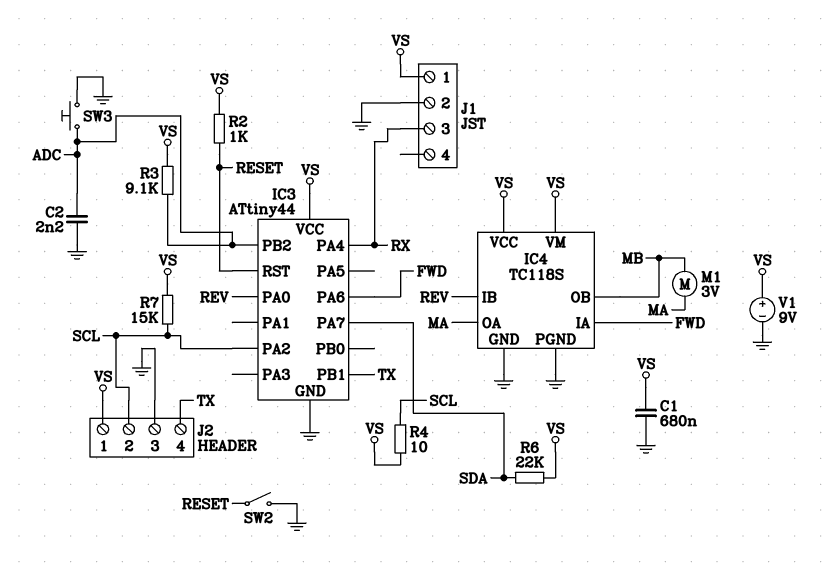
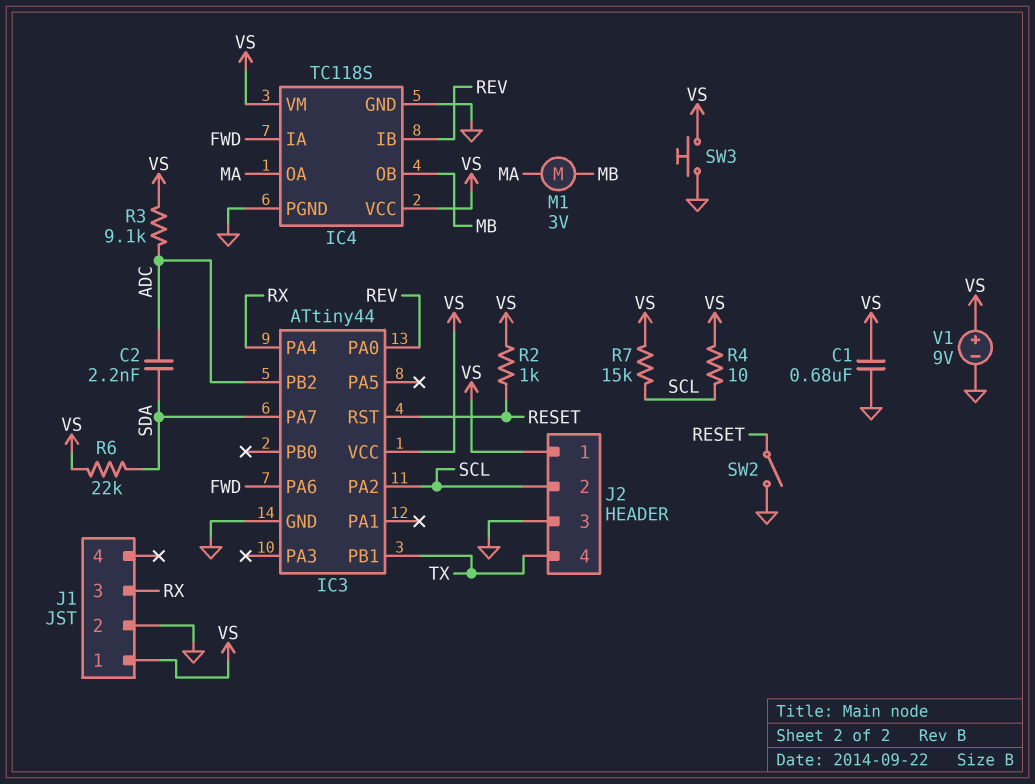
C2: 2.2nF (ADC, GND) -> 2.2nF (ADC, SDA)
SW3: button (ADC, GND) -> button (GND, VS)

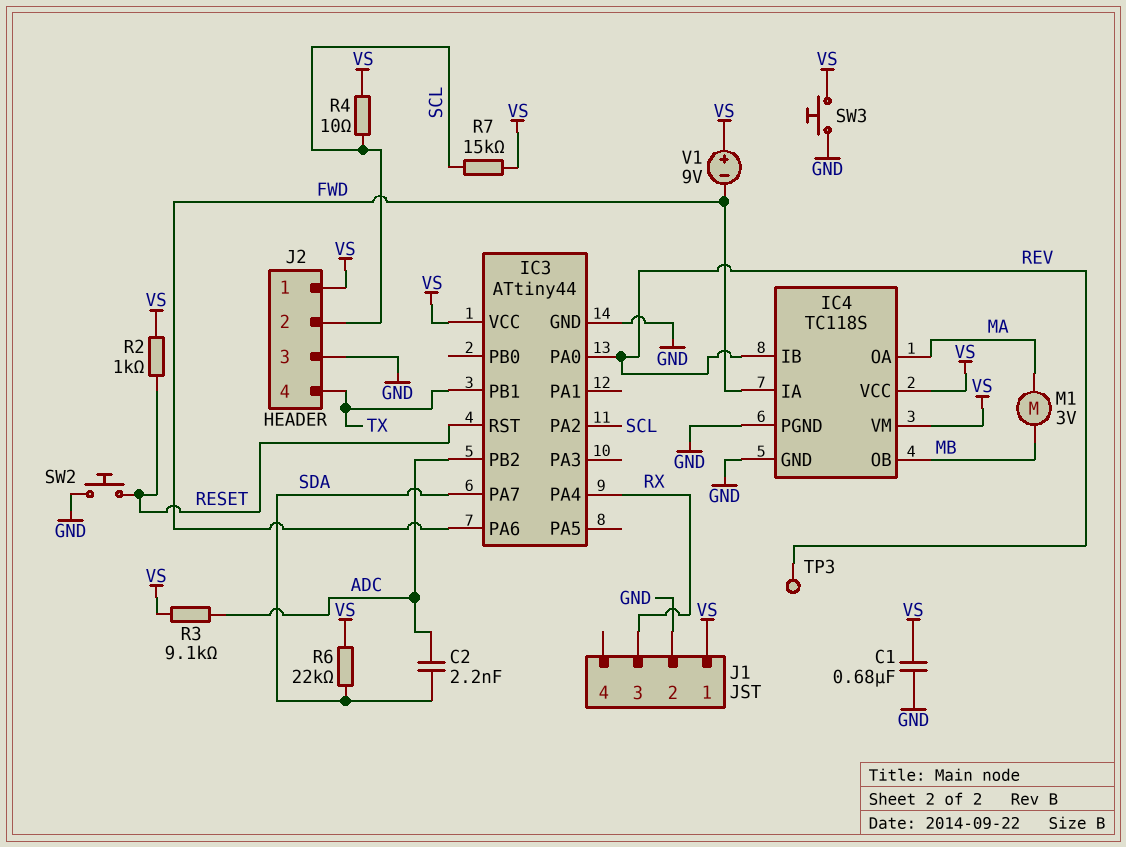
SW2: switch (GND, RESET) -> button (GND, RESET)
TP3: none -> test point (REV)
V1: 9V (plus VS, minus GND) -> 9V (plus VS, minus FWD)

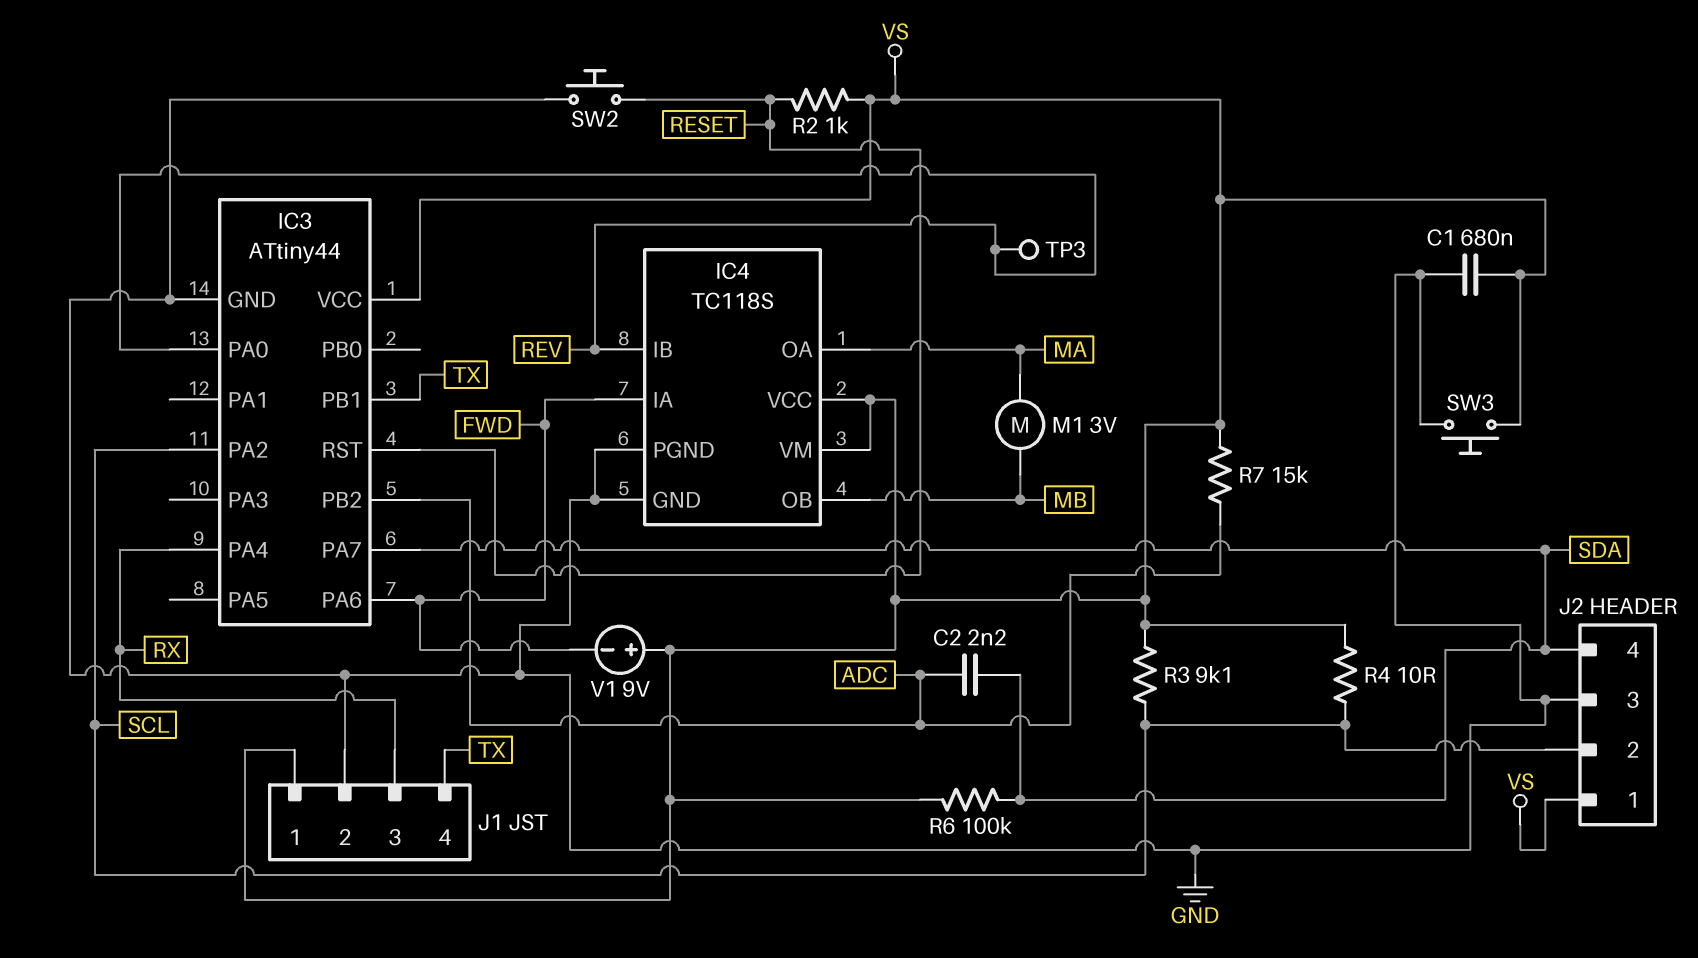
J1 pin 4: none -> TX
J2 pin 4: TX -> SDA
R3: 9.1k (ADC, VS) -> 9.1k (SCL, VS)
R6: 22k (SDA, VS) -> 100k (SDA, VS)
R7: 15k (SCL, VS) -> 15k (ADC, VS)

